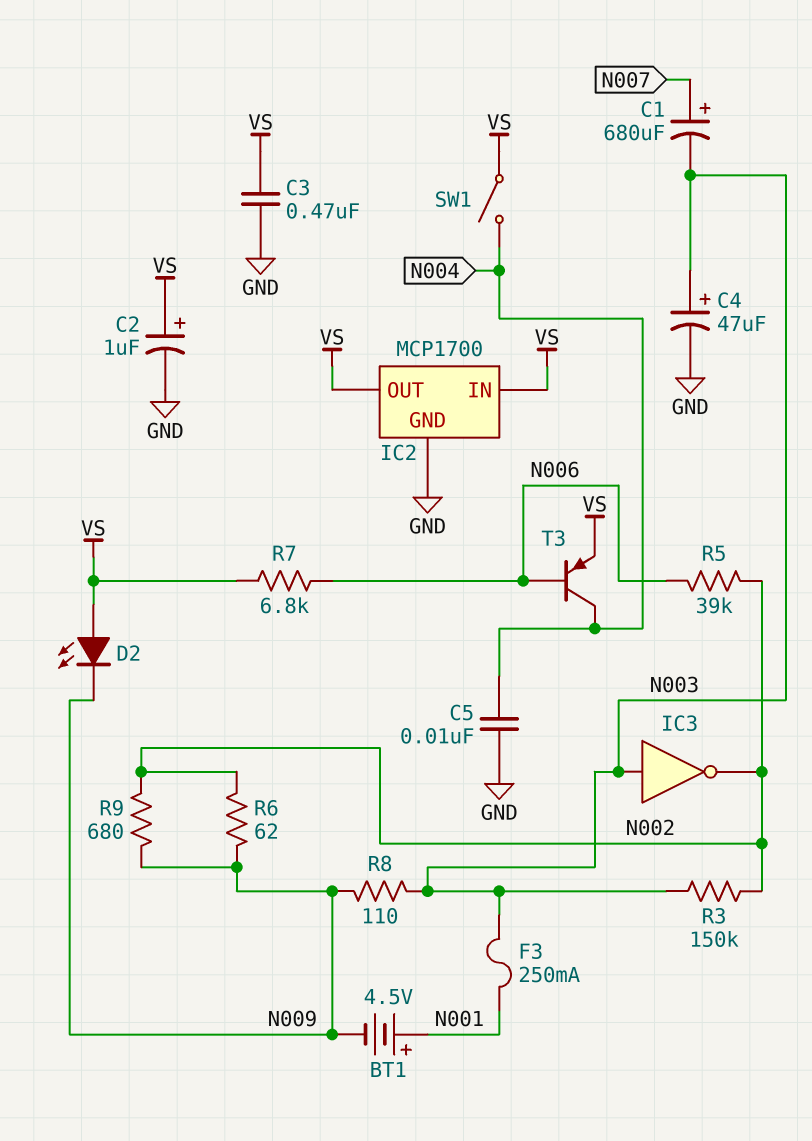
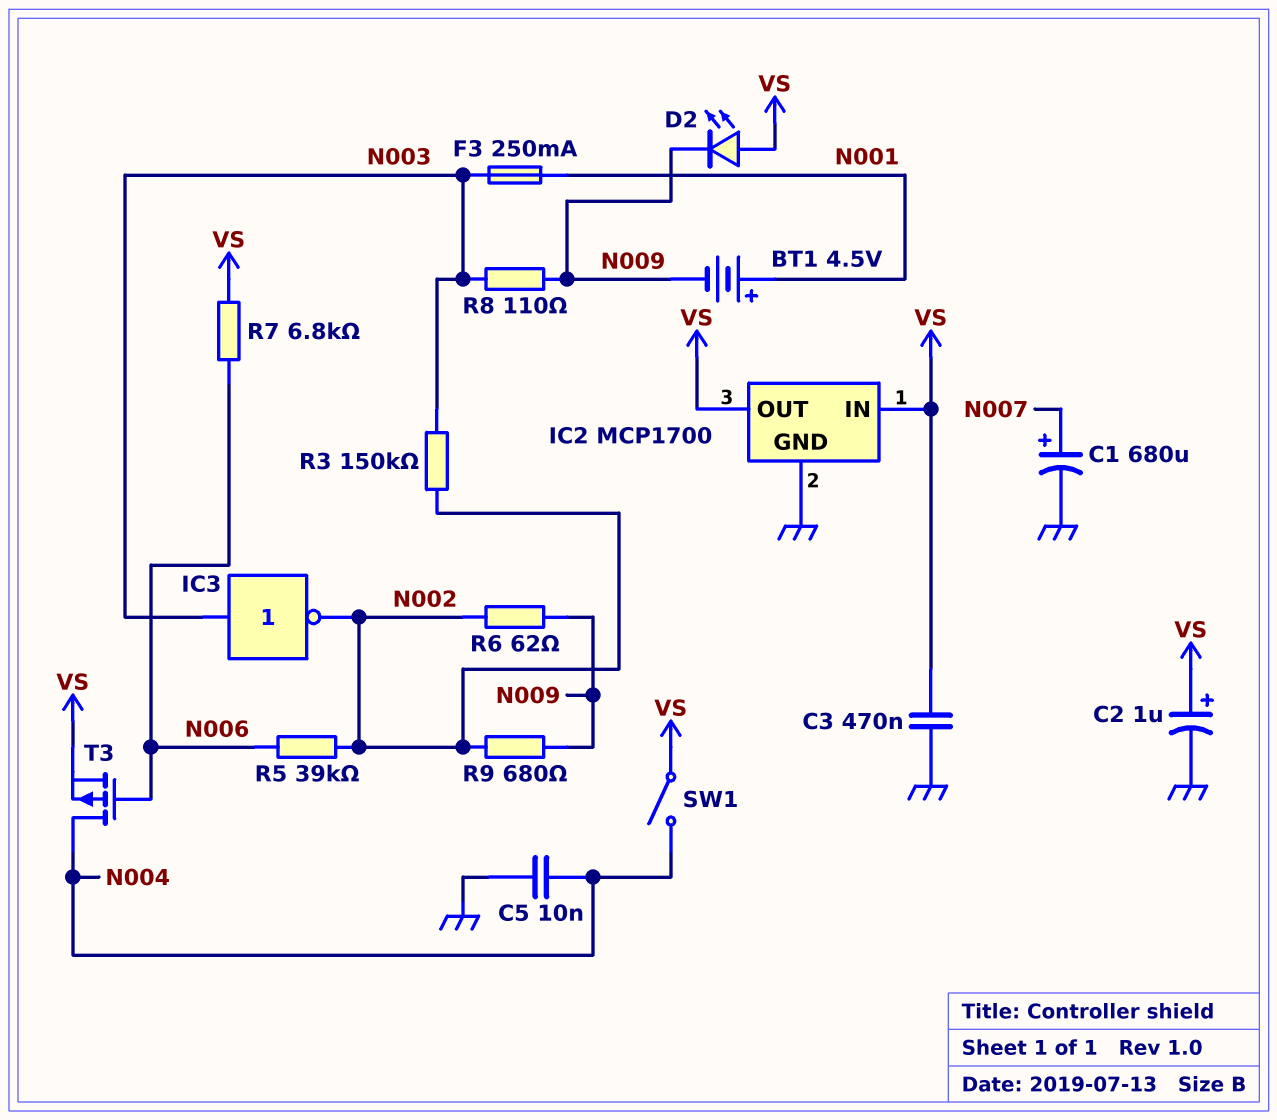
C1: 680uF (plus N007, minus N003) -> 680uF (plus N007, minus GND)
C4: 47uF (plus N003, minus GND) -> none
T3: PNP (B N006, C N004, E VS) -> PMOS (G N006, D N004, S VS)

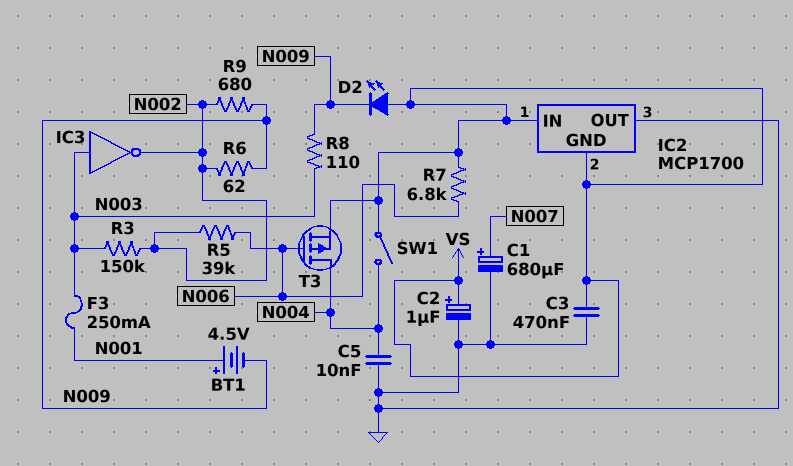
IC2 pin GND: GND -> VS
IC2 pin OUT: VS -> GND

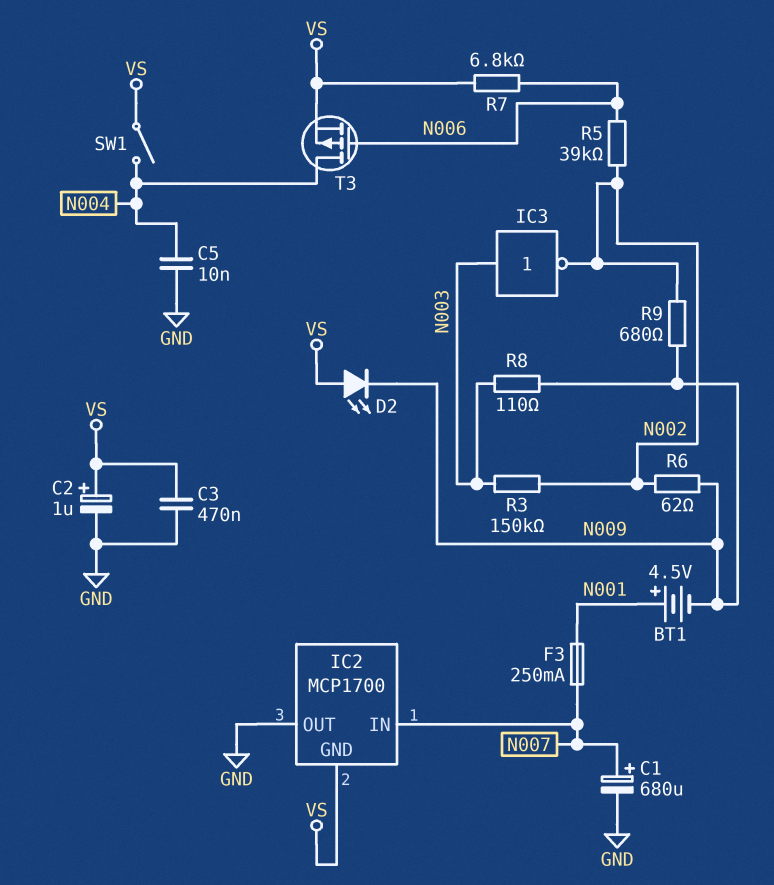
F3: 250mA (N001, N003) -> 250mA (N001, N007)
IC2 pin IN: VS -> N007

